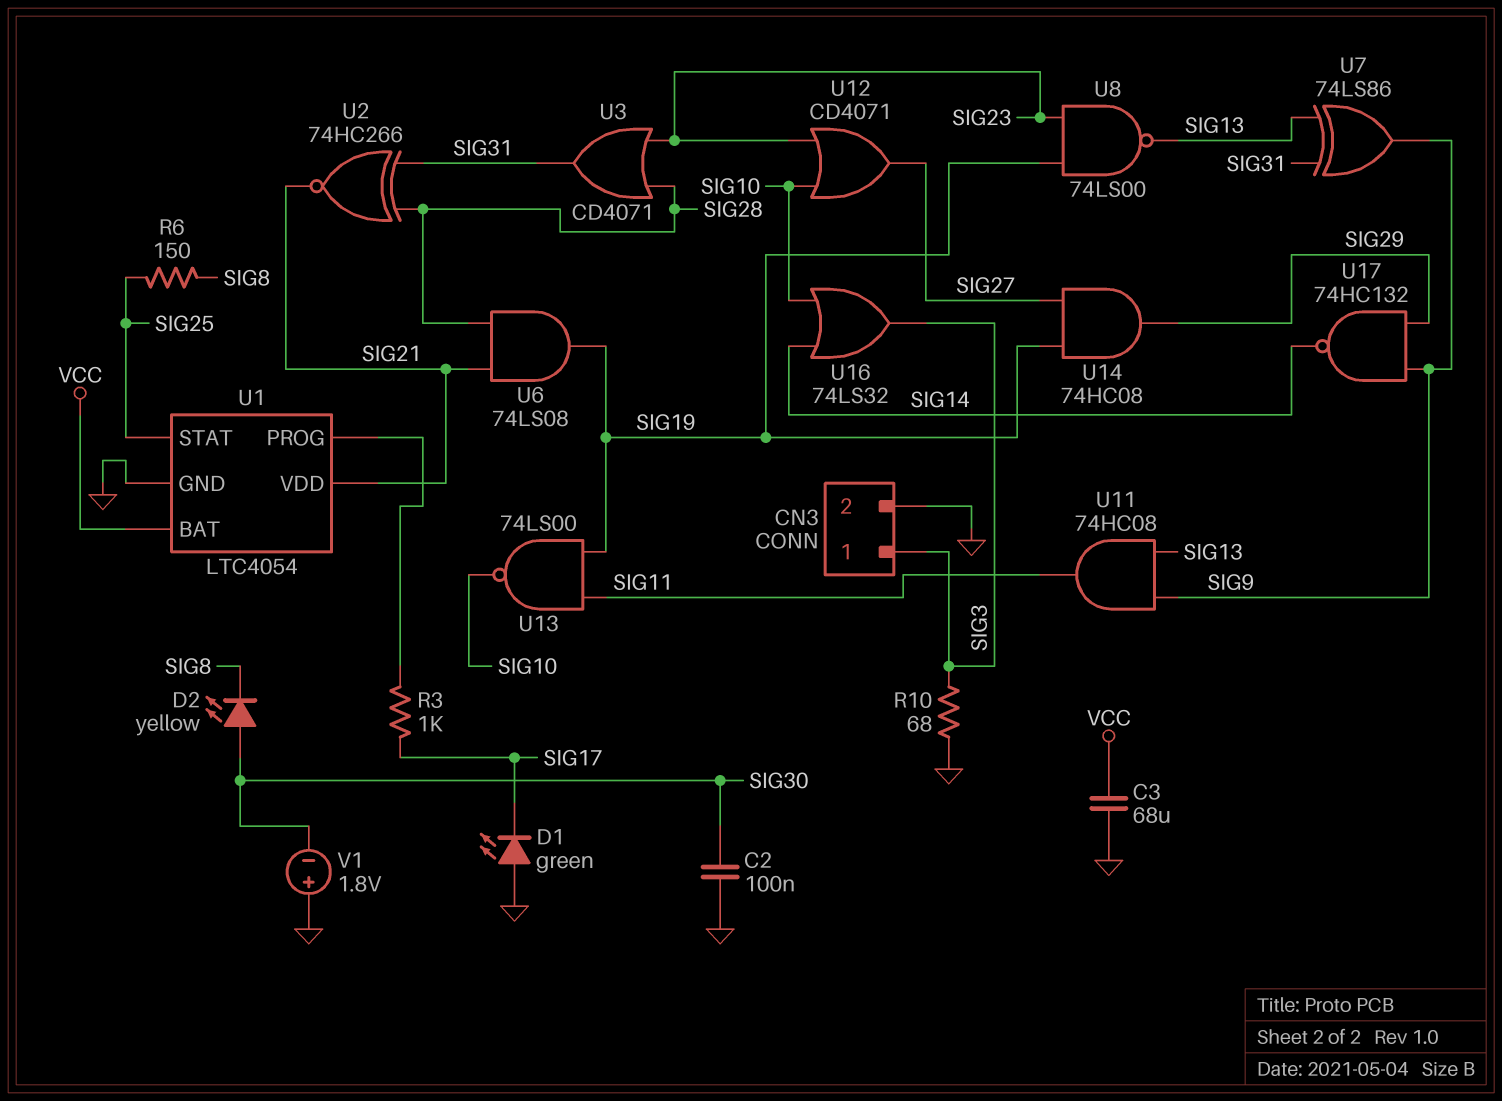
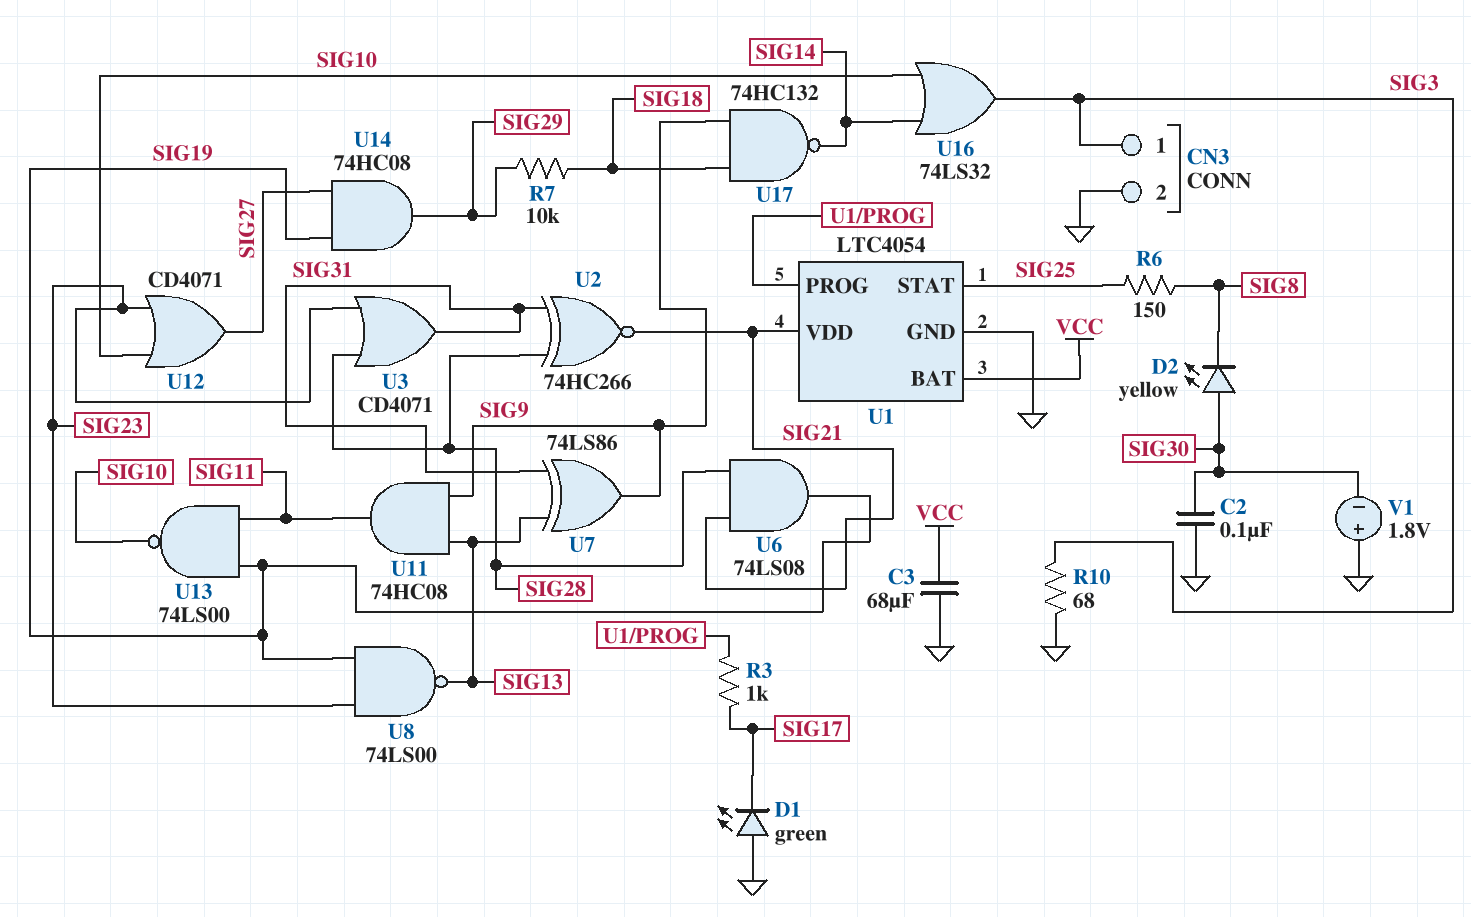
R7: none -> 10k (SIG18, SIG29)
U17: NAND 74HC132 (in SIG9, in SIG29, out SIG14) -> NAND 74HC132 (in SIG9, in SIG18, out SIG14)

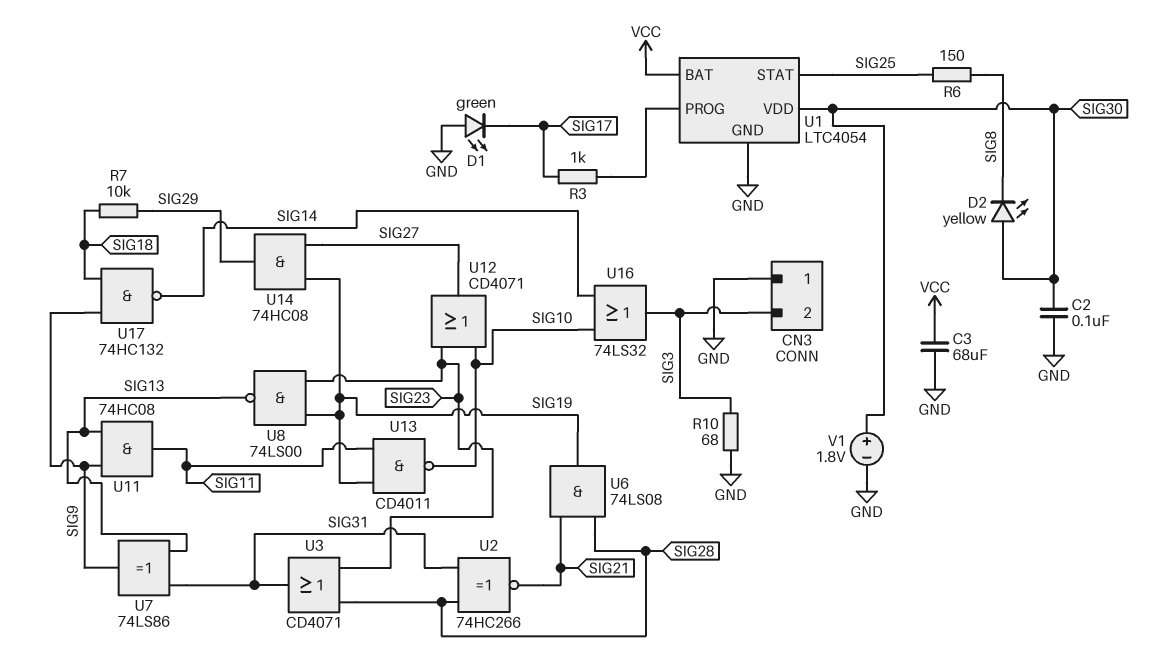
CN3 pin 1: SIG3 -> GND
CN3 pin 2: GND -> SIG3
U1 pin VDD: SIG21 -> SIG30
U13: NAND 74LS00 (in SIG11, in SIG19, out SIG10) -> NAND CD4011 (in SIG11, in SIG19, out SIG10)
V1: 1.8V (plus GND, minus SIG30) -> 1.8V (plus SIG30, minus GND)

